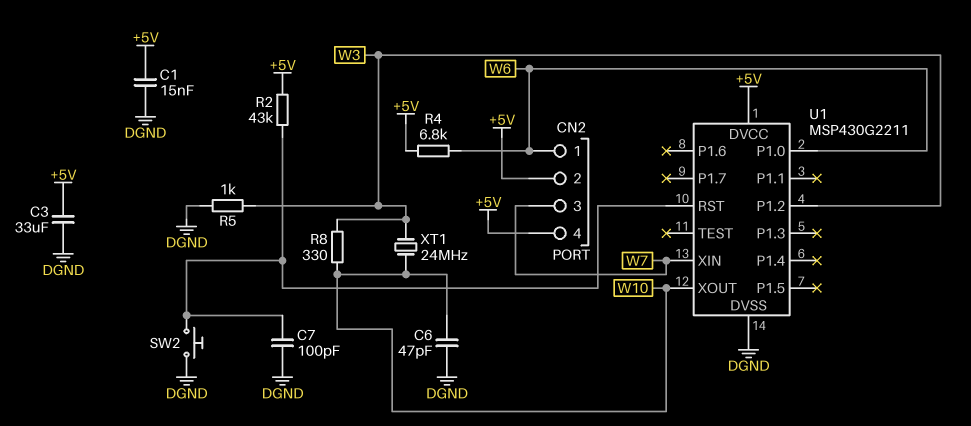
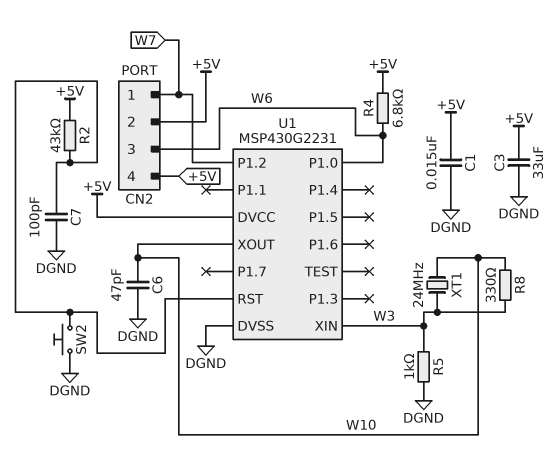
CN2 pin 1: W6 -> W7
CN2 pin 3: W7 -> W6
U1: MSP430G2211 -> MSP430G2231
U1 pin P1.2: W3 -> W7
U1 pin XIN: W7 -> W3

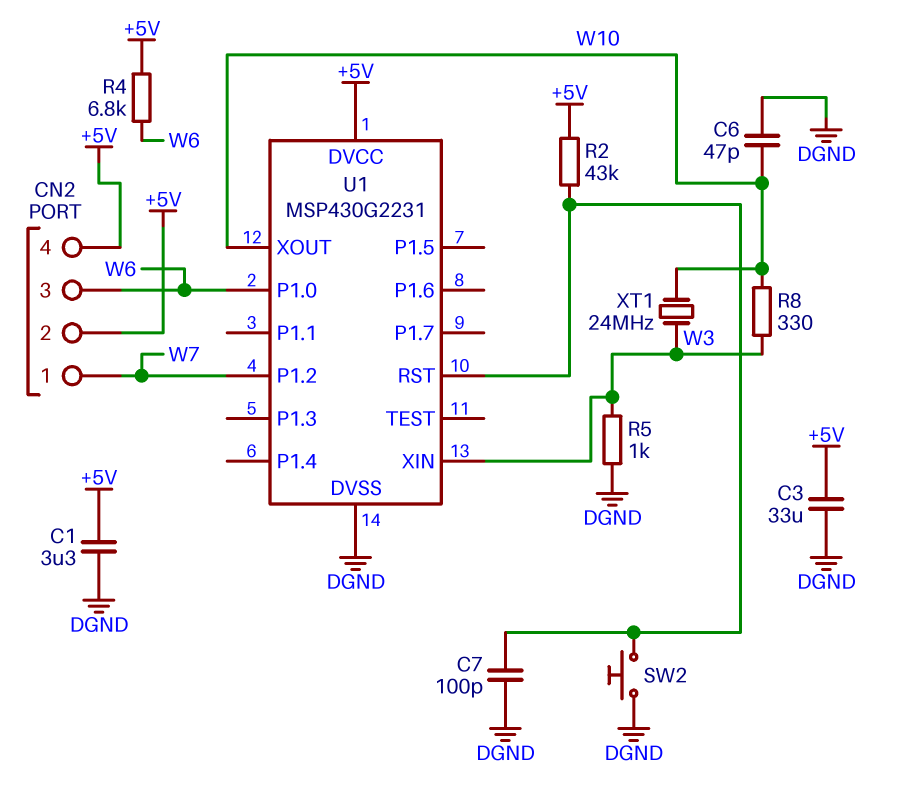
C1: 15nF (+5V, DGND) -> 3.3uF (+5V, DGND)

